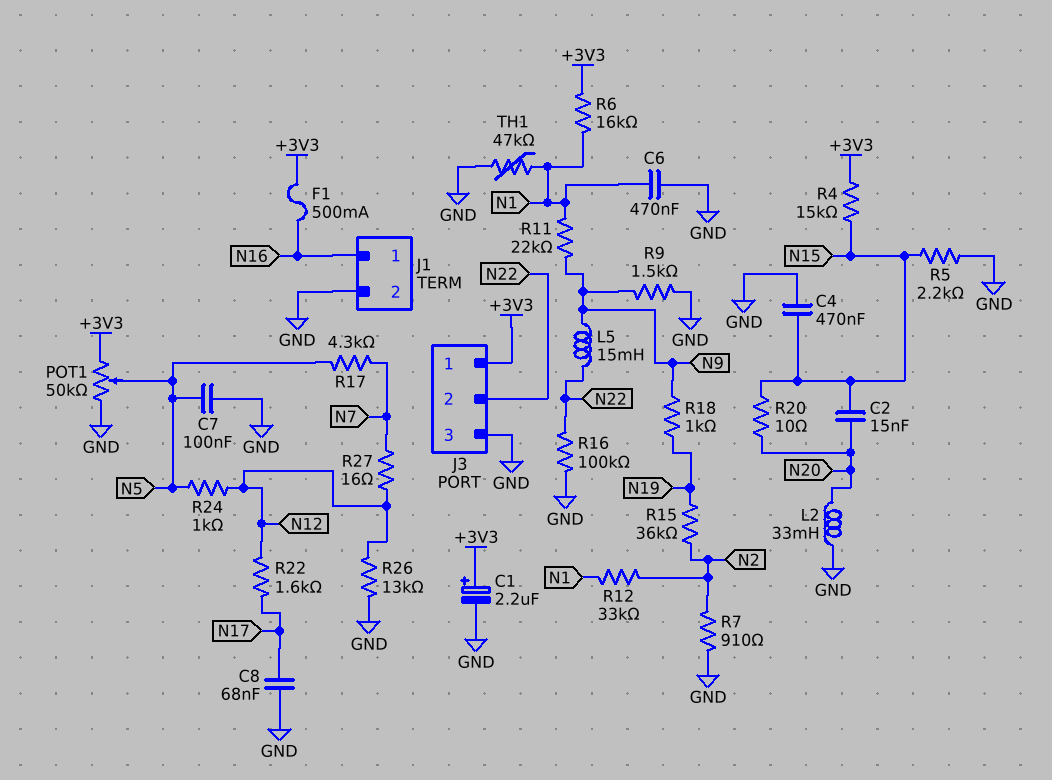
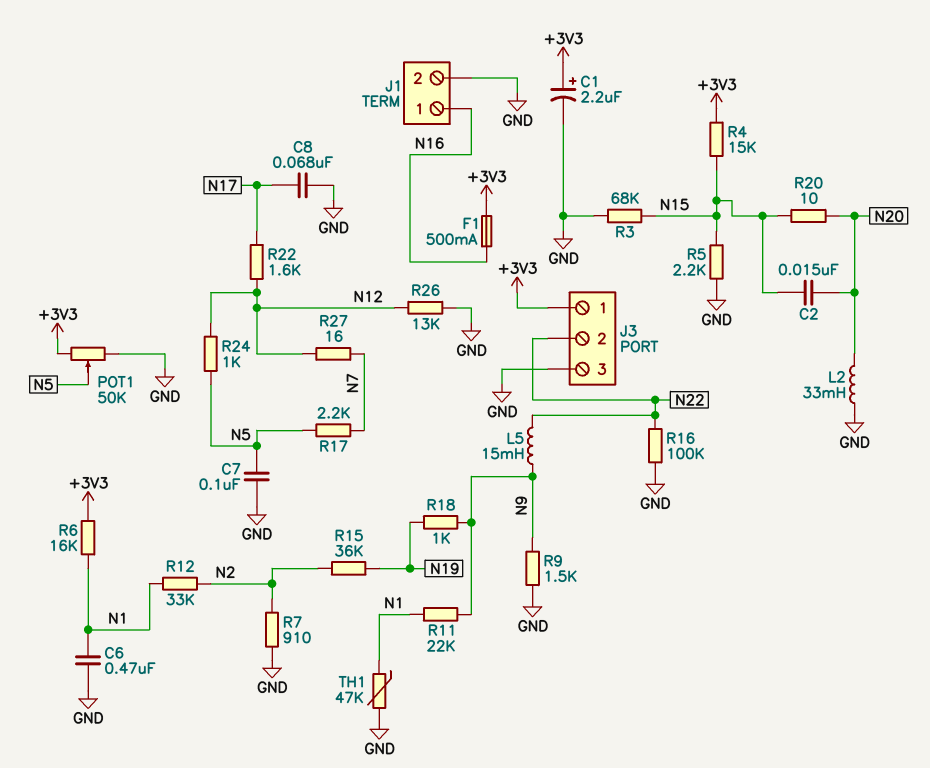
C4: 470nF (GND, N15) -> none
R3: none -> 68k (GND, N15)
R17: 4.3k (N5, N7) -> 2.2k (N5, N7)

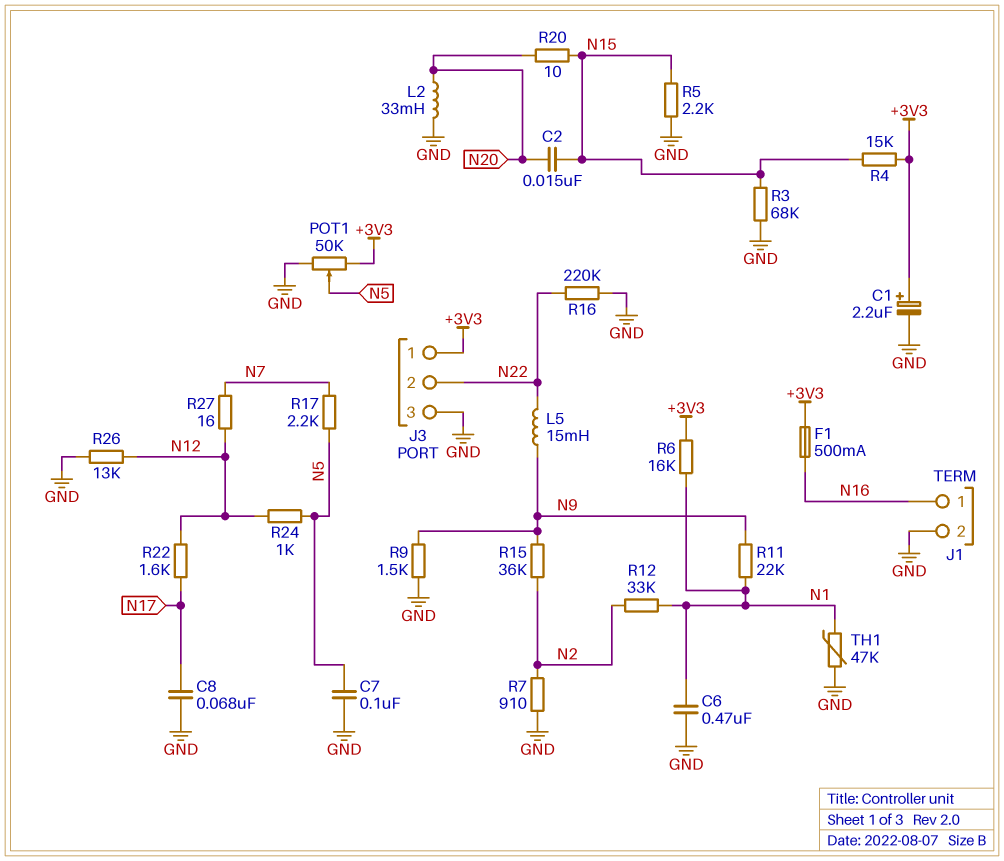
R15: 36k (N2, N19) -> 36k (N2, N9)
R16: 100k (GND, N22) -> 220k (GND, N22)
R18: 1k (N9, N19) -> none

